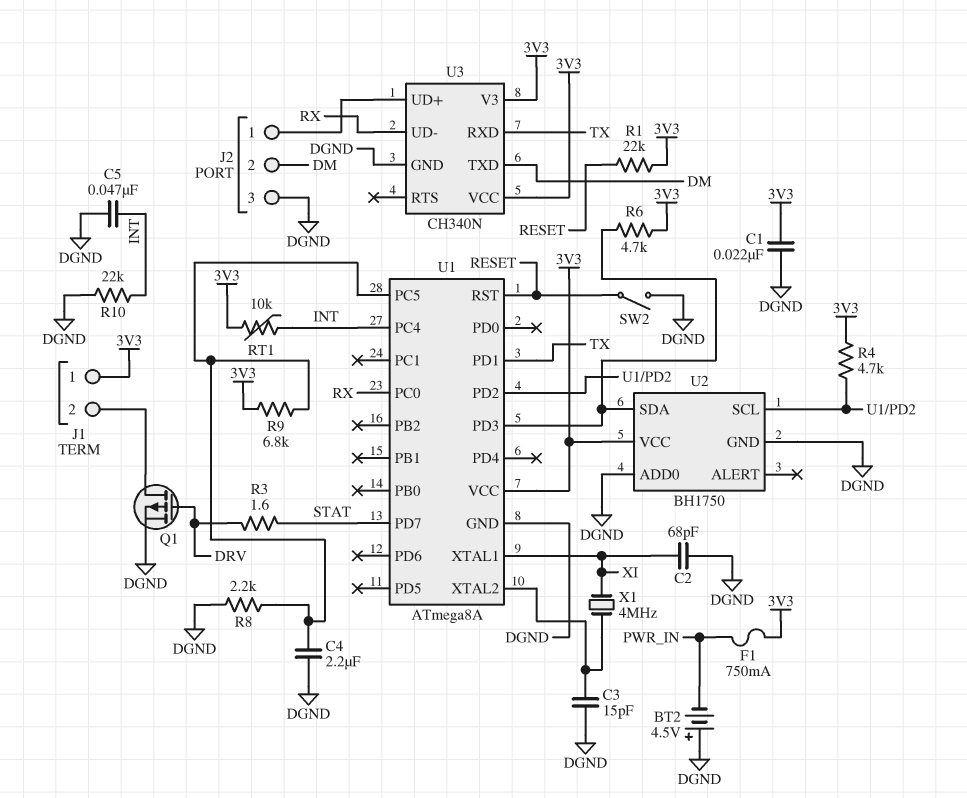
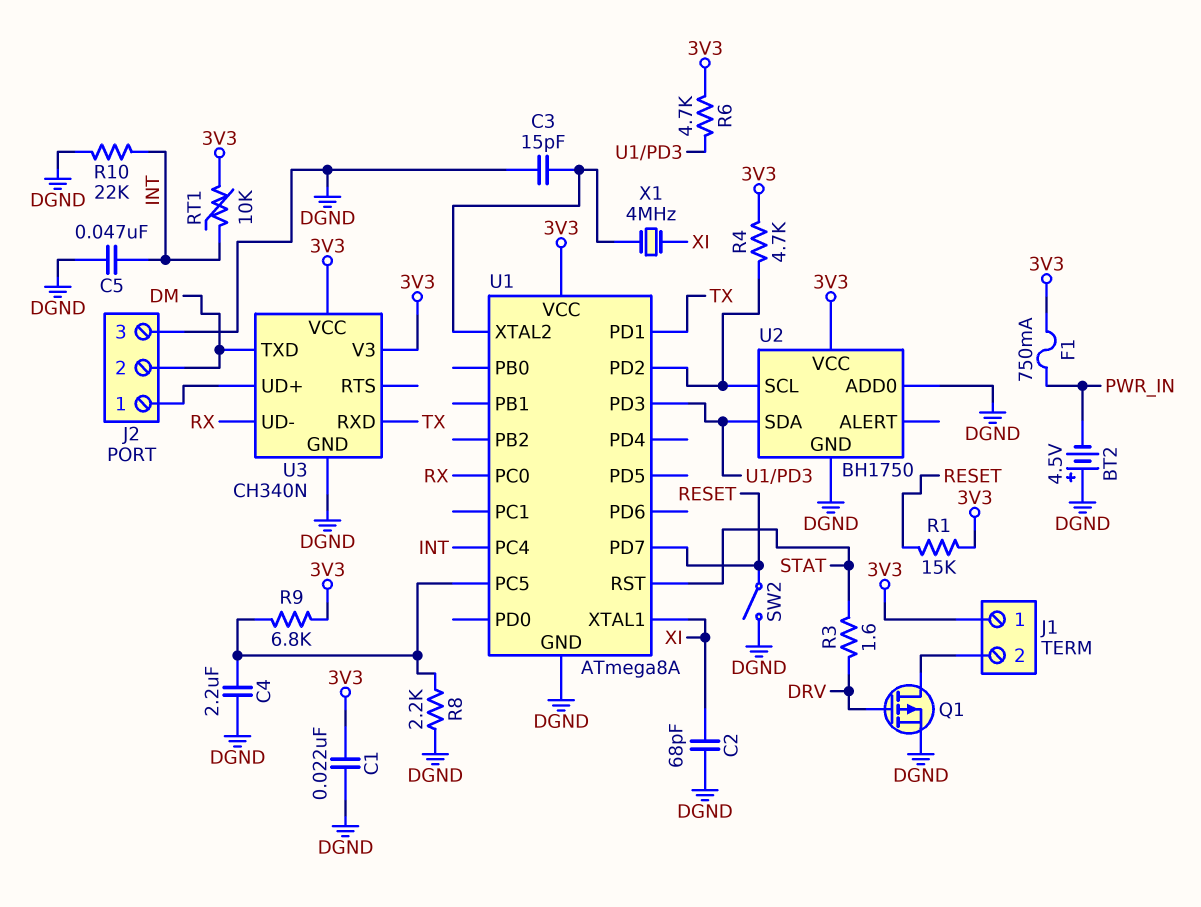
R1: 22k (3V3, RESET) -> 15k (3V3, RESET)
U1 pin PD7: STAT -> RESET
U1 pin RST: RESET -> STAT

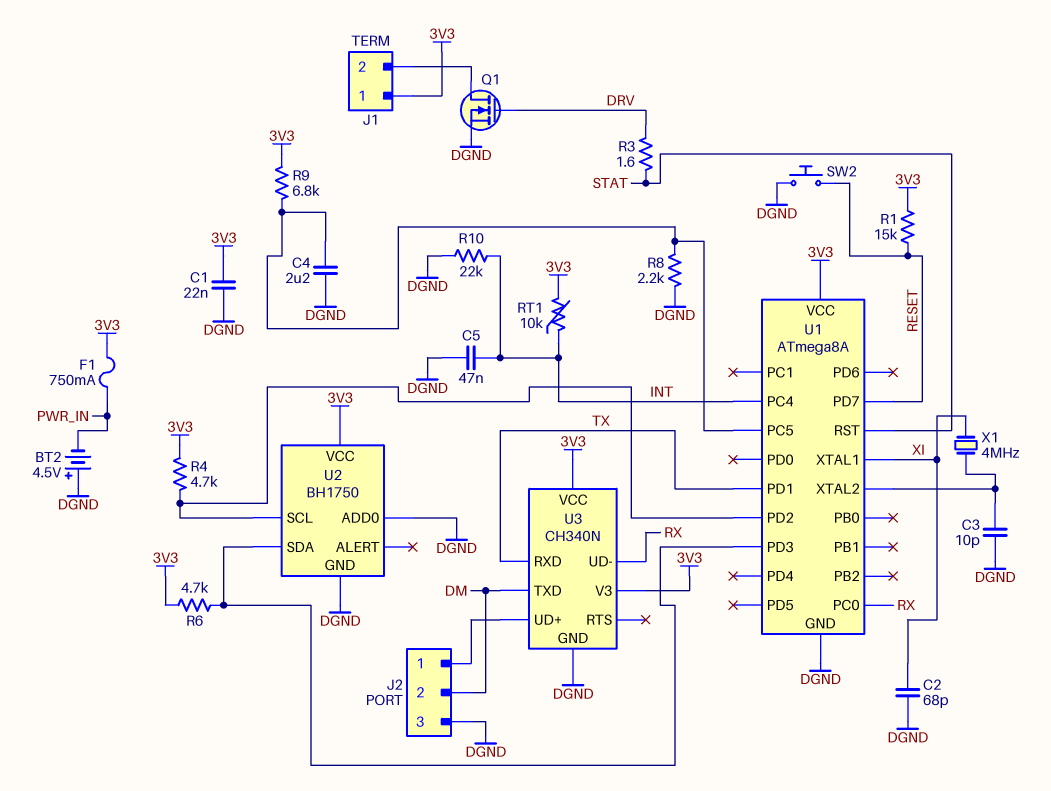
C3: 15pF (DGND, U1/XTAL2) -> 10pF (DGND, U1/XTAL2)
Q1: PMOS (G DRV, D J1/2, S DGND) -> NMOS (G DRV, D J1/2, S DGND)
SW2: switch (DGND, RESET) -> button (DGND, RESET)

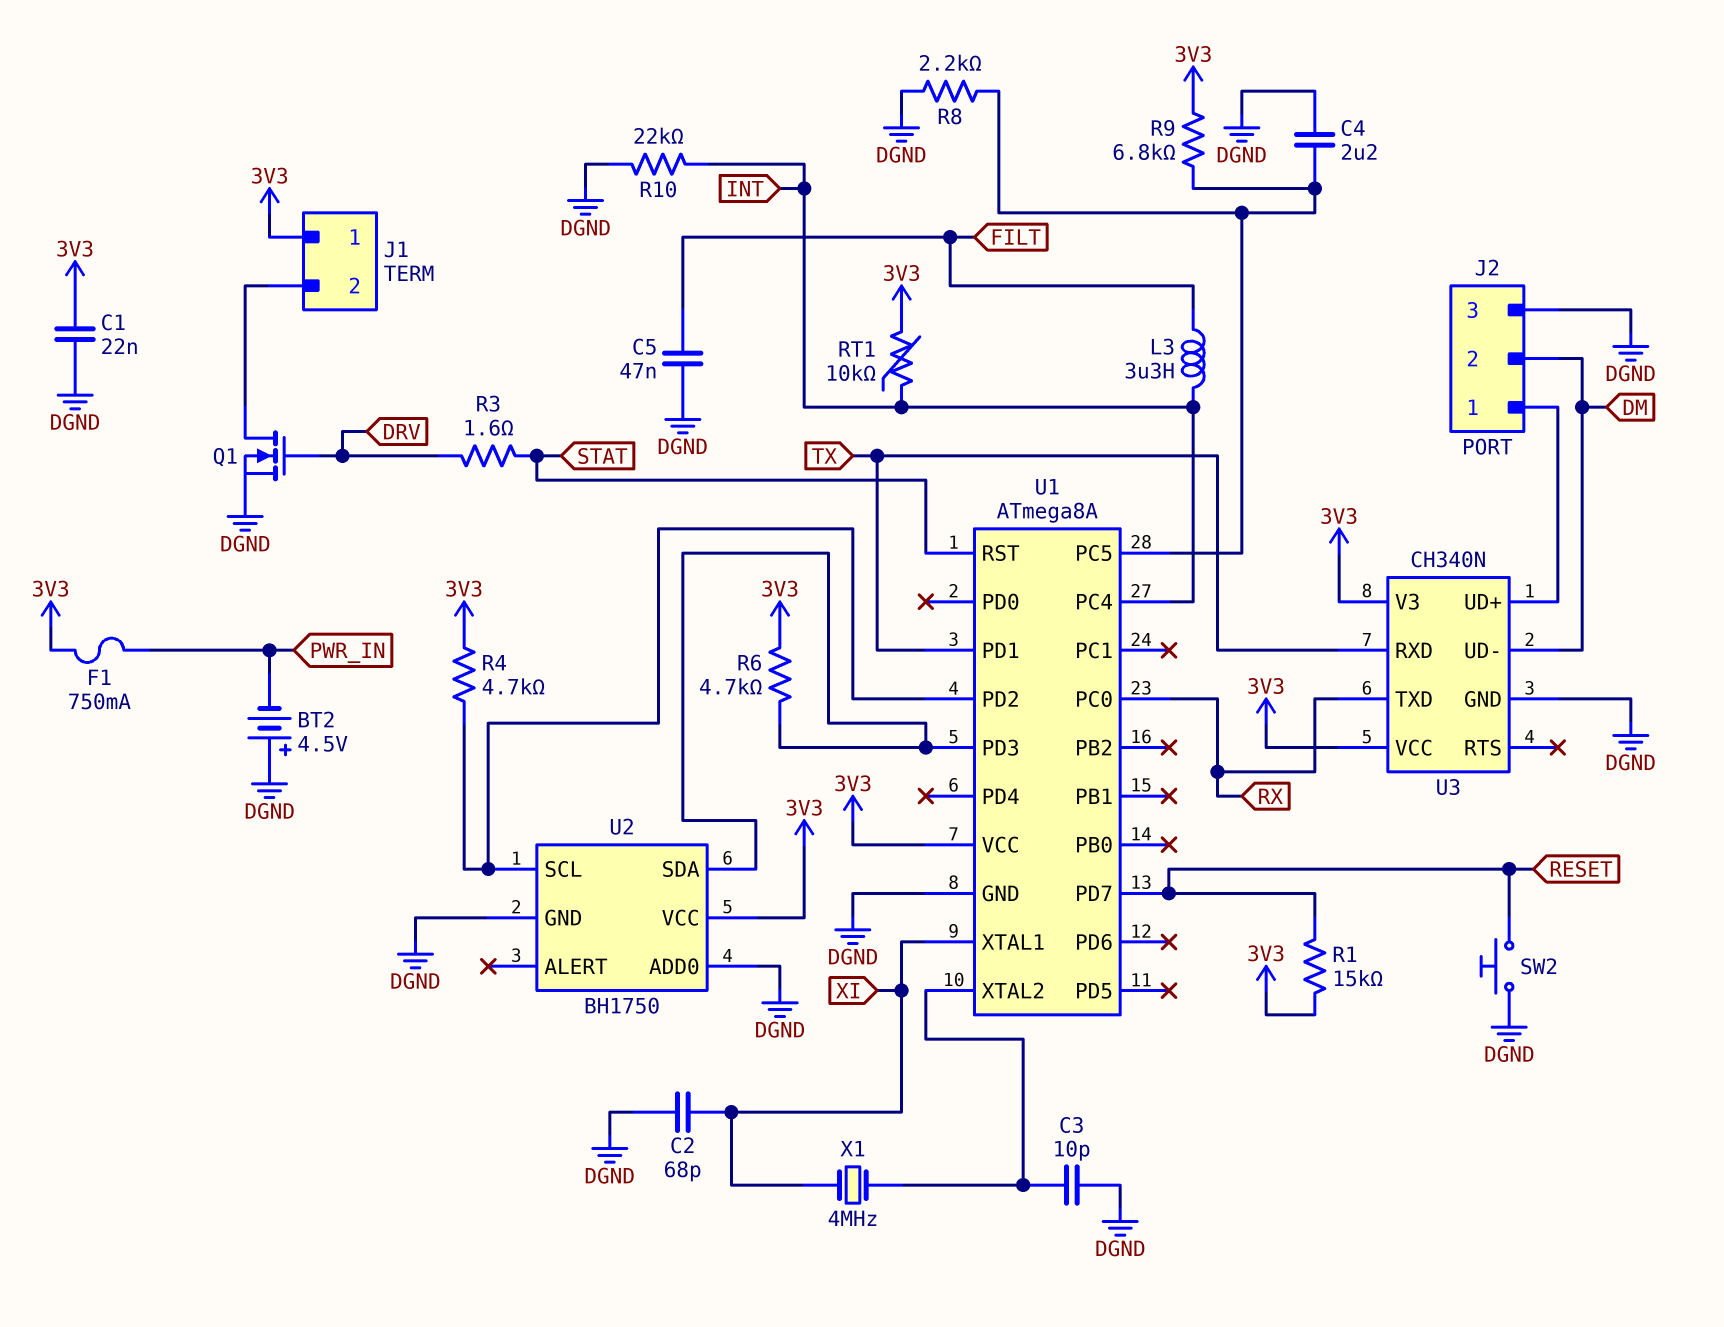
C5: 47nF (DGND, INT) -> 47nF (DGND, FILT)
L3: none -> 3.3uH (FILT, INT)
U3 pin TXD: DM -> RX
U3 pin UD-: RX -> DM

